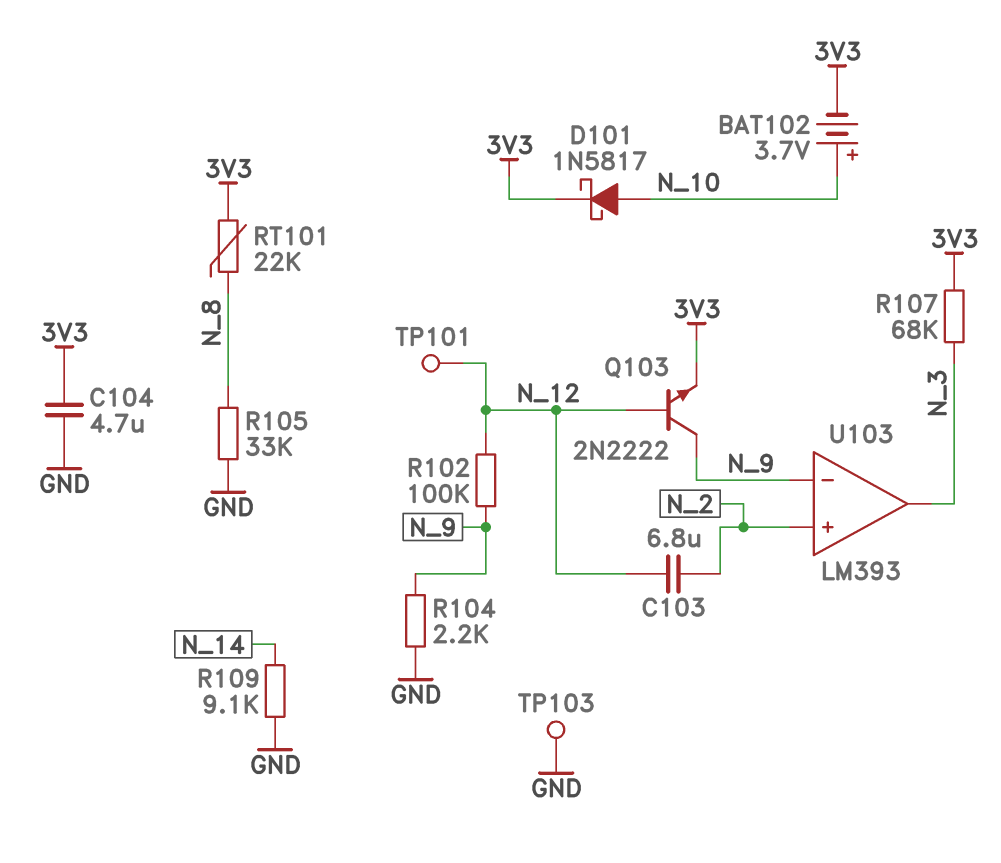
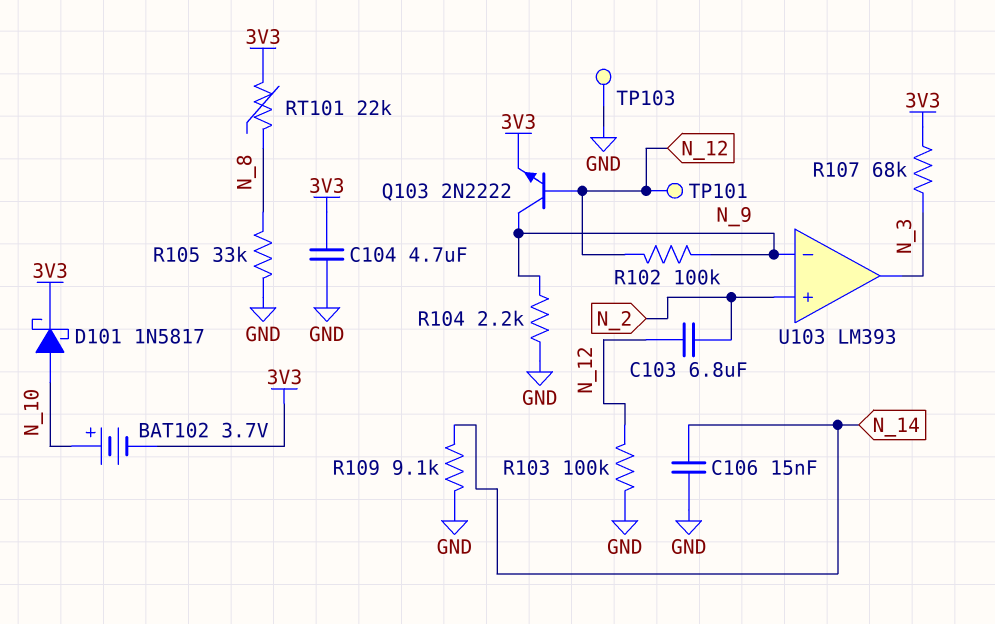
C106: none -> 15nF (GND, N_14)
R103: none -> 100k (GND, N_12)

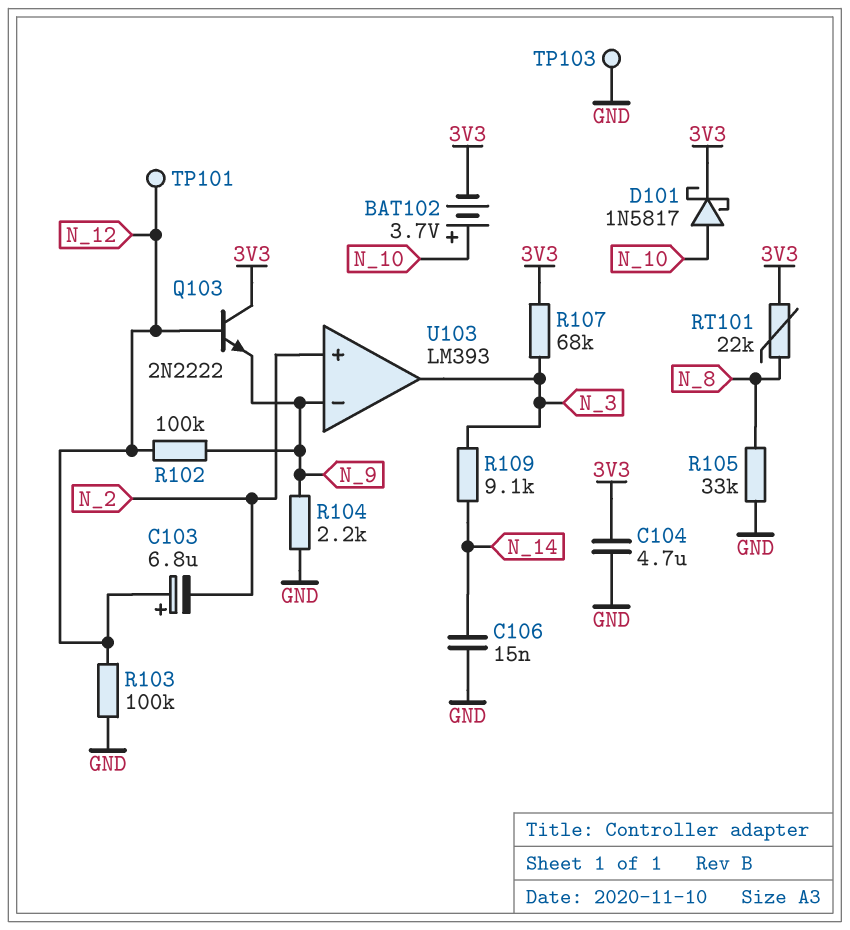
C103: 6.8uF (N_2, N_12) -> 6.8uF (plus N_12, minus N_2)
Q103: NPN 2N2222 (B N_12, C N_9, E 3V3) -> NPN 2N2222 (B N_12, C 3V3, E N_9)
R109: 9.1k (GND, N_14) -> 9.1k (N_3, N_14)

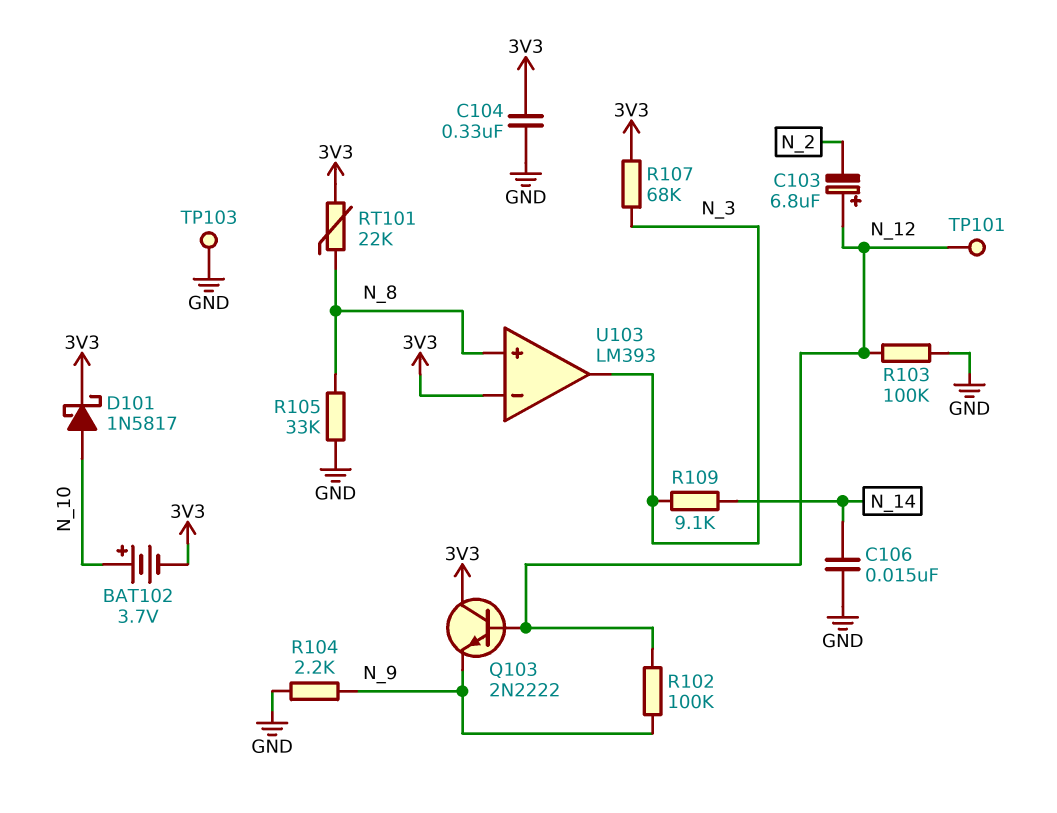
C104: 4.7uF (3V3, GND) -> 330nF (3V3, GND)
U103 pin in+: N_2 -> N_8
U103 pin in-: N_9 -> 3V3

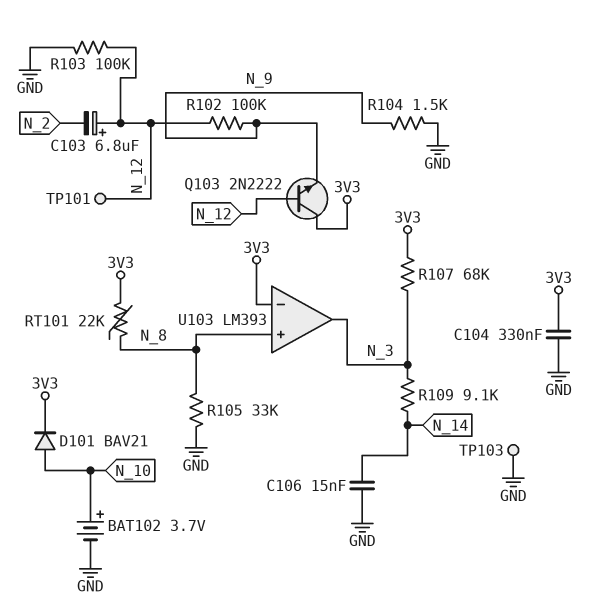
BAT102: 3.7V (plus N_10, minus 3V3) -> 3.7V (plus N_10, minus GND)
D101: schottky 1N5817 (A N_10, K 3V3) -> diode BAV21 (A N_10, K 3V3)
R104: 2.2k (GND, N_9) -> 1.5k (GND, N_9)

